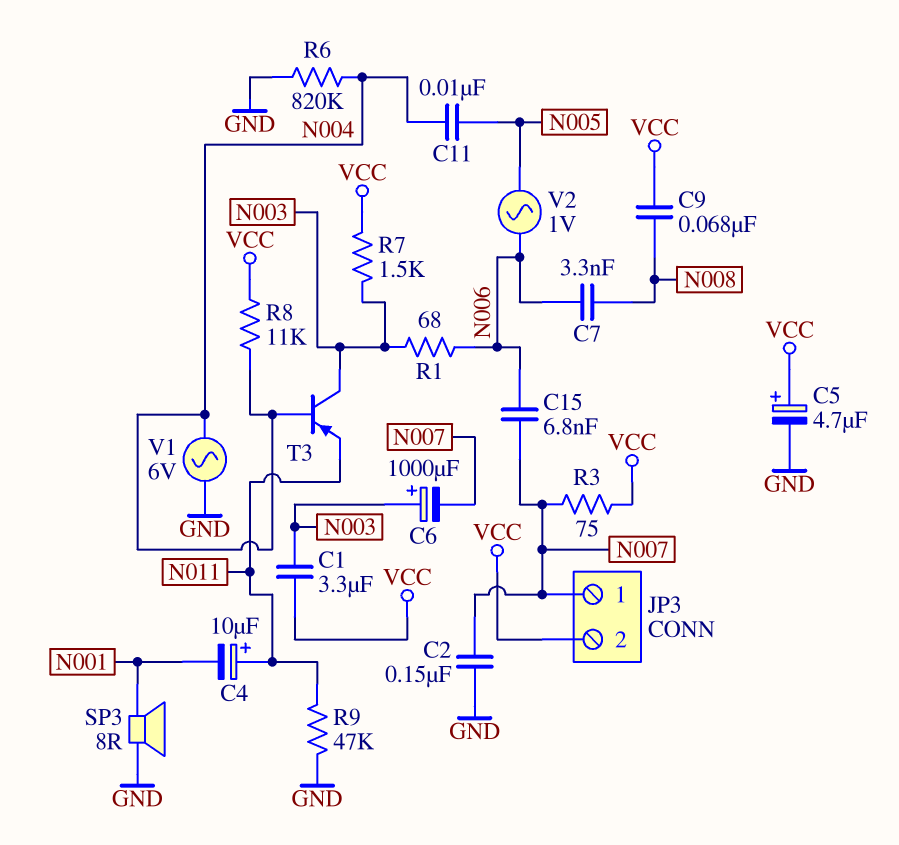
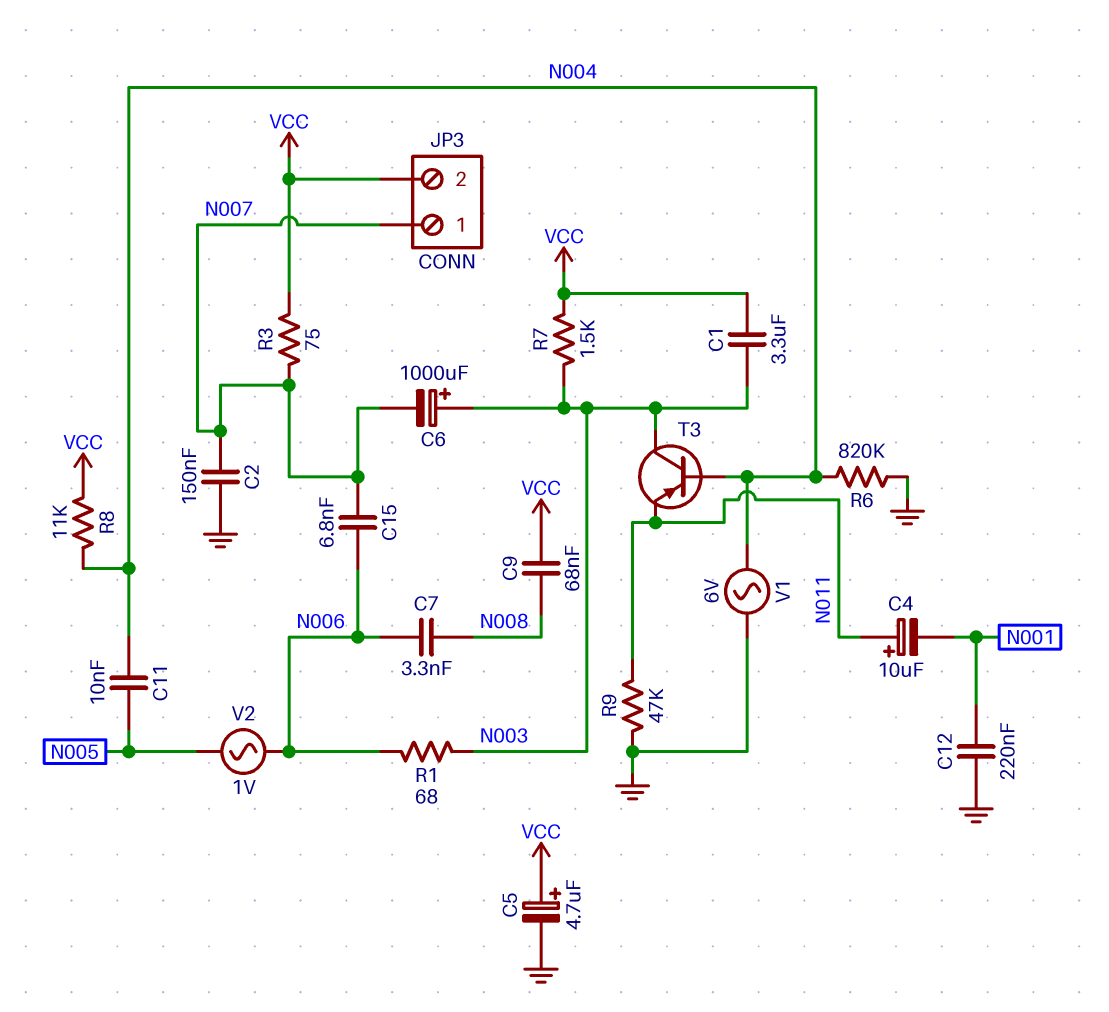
C12: none -> 220nF (GND, N001)
SP3: speaker 8R (GND, N001) -> none

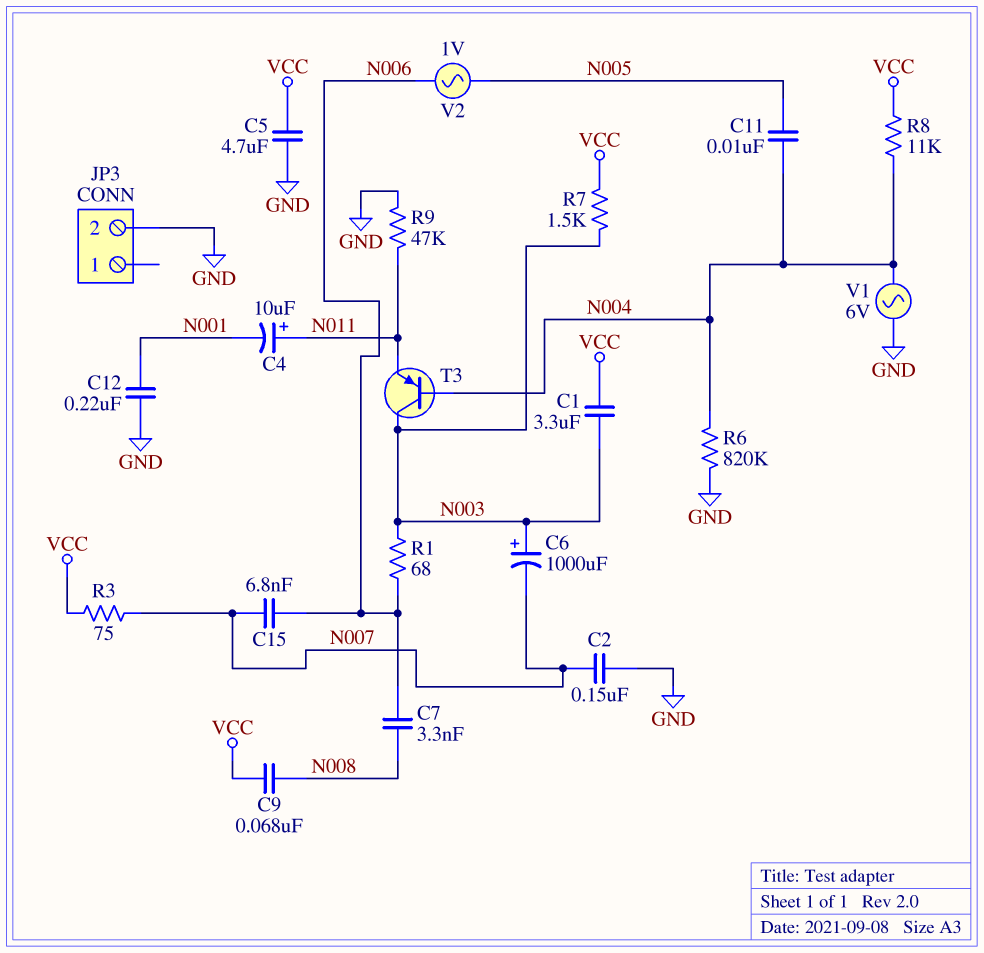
C5: 4.7uF (plus VCC, minus GND) -> 4.7uF (GND, VCC)
JP3 pin 1: N007 -> none
JP3 pin 2: VCC -> GND

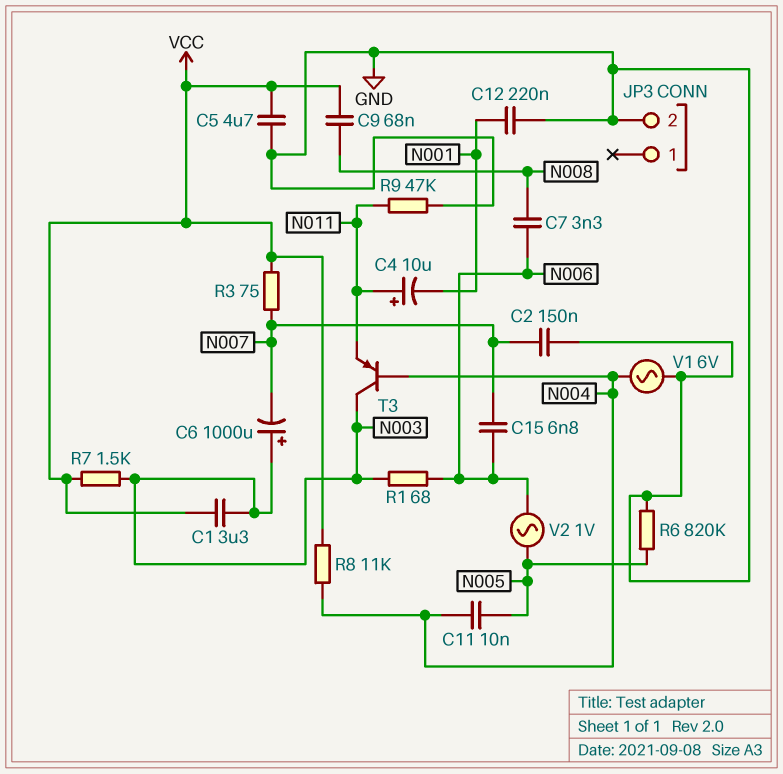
R6: 820k (GND, N004) -> 820k (GND, N005)

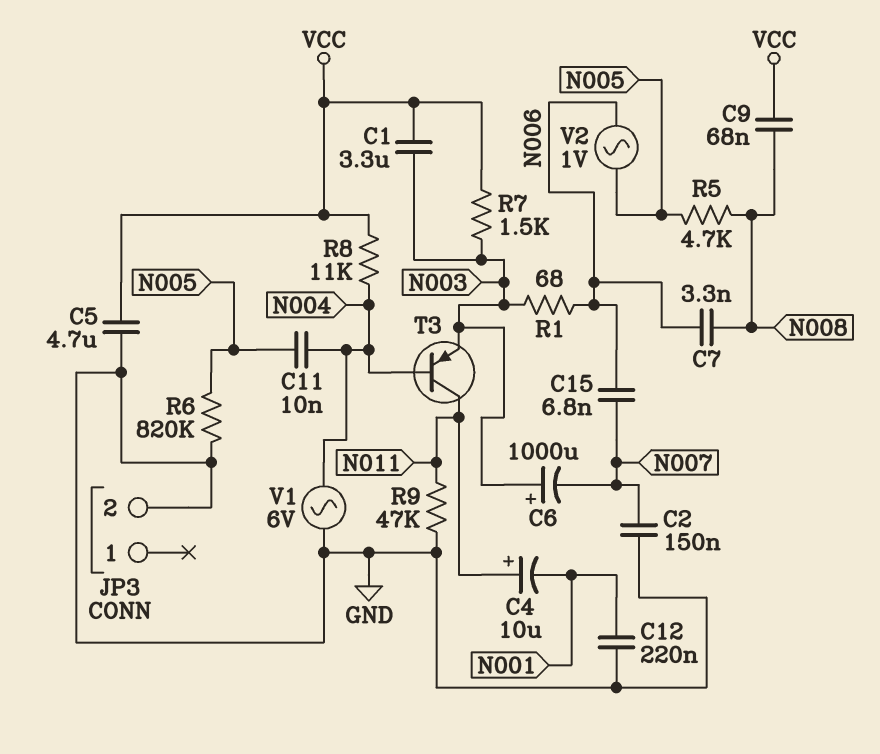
R3: 75 (N007, VCC) -> none
R5: none -> 4.7k (N005, N008)
T3: PNP (B N004, C N003, E N011) -> PNP (B N004, C N011, E N003)

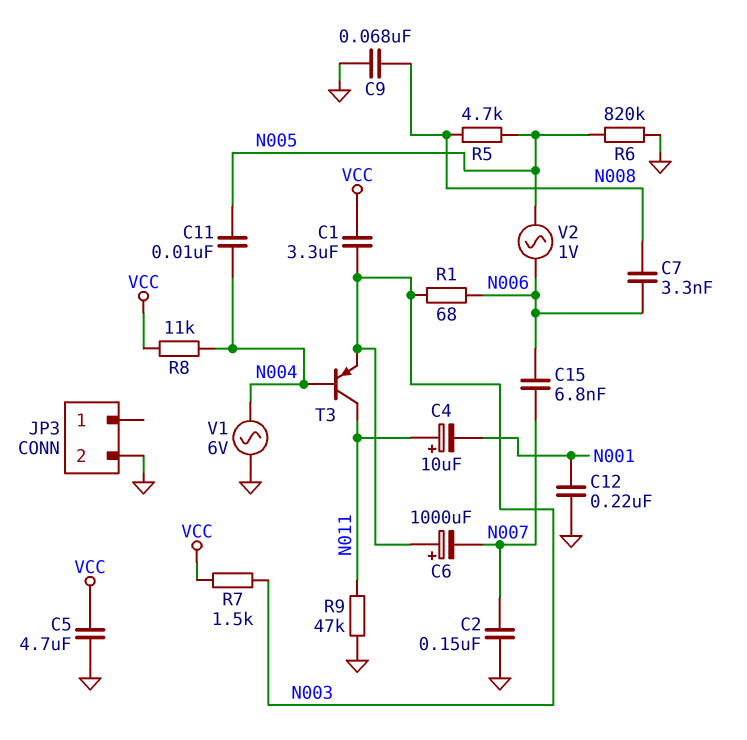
C9: 68nF (N008, VCC) -> 68nF (GND, N008)

